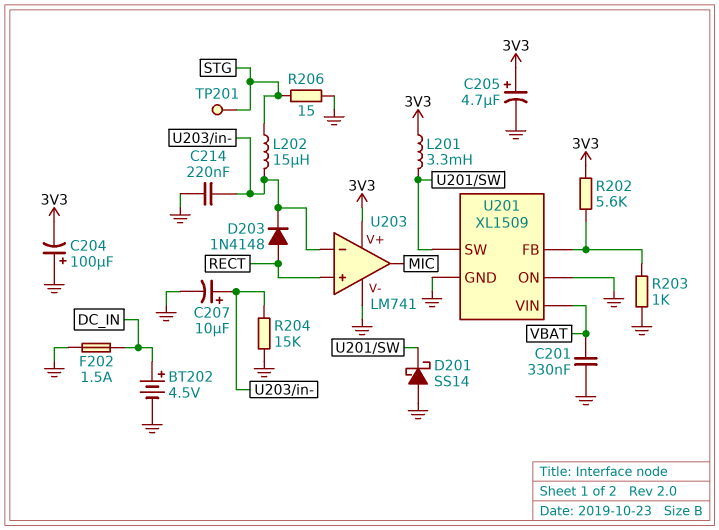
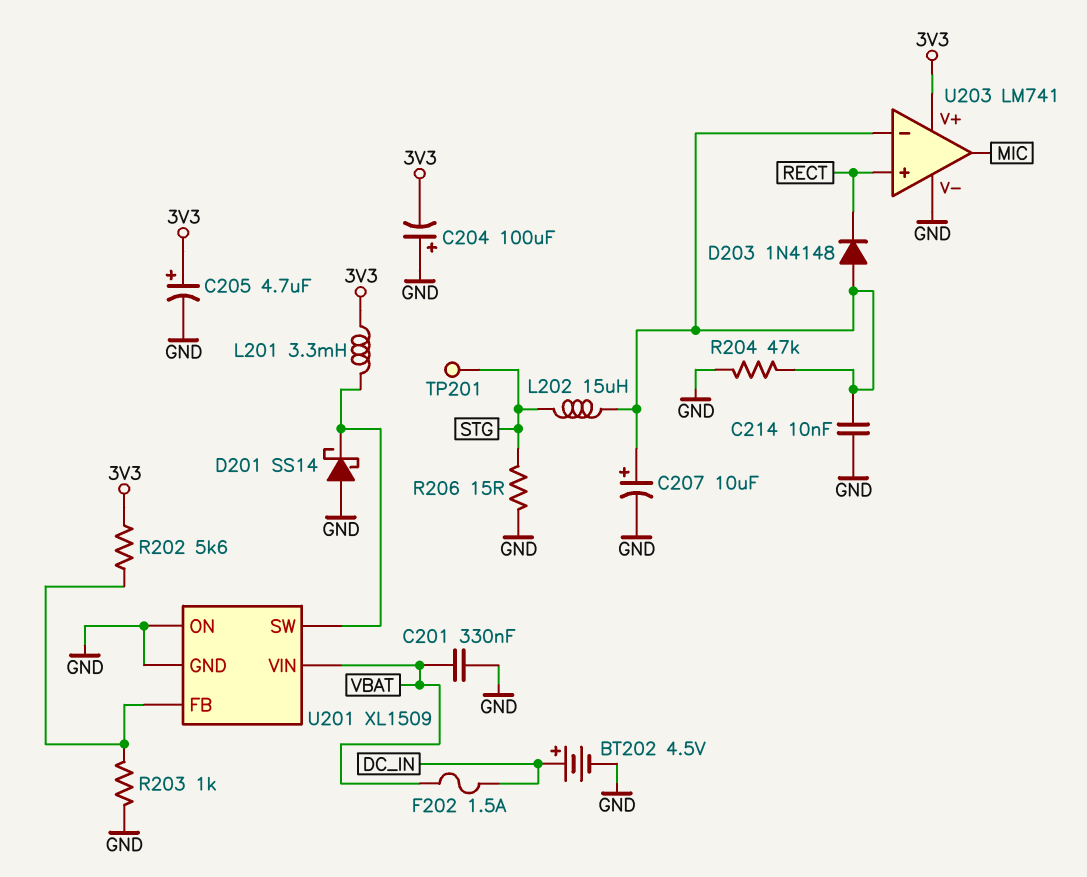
C214: 220nF (GND, U203/in-) -> 10nF (GND, U203/in-)
D203: diode 1N4148 (A RECT, K U203/in-) -> diode 1N4148 (A U203/in-, K RECT)
F202: 1.5A (DC_IN, GND) -> 1.5A (DC_IN, VBAT)
R204: 15k (GND, U203/in-) -> 47k (GND, U203/in-)

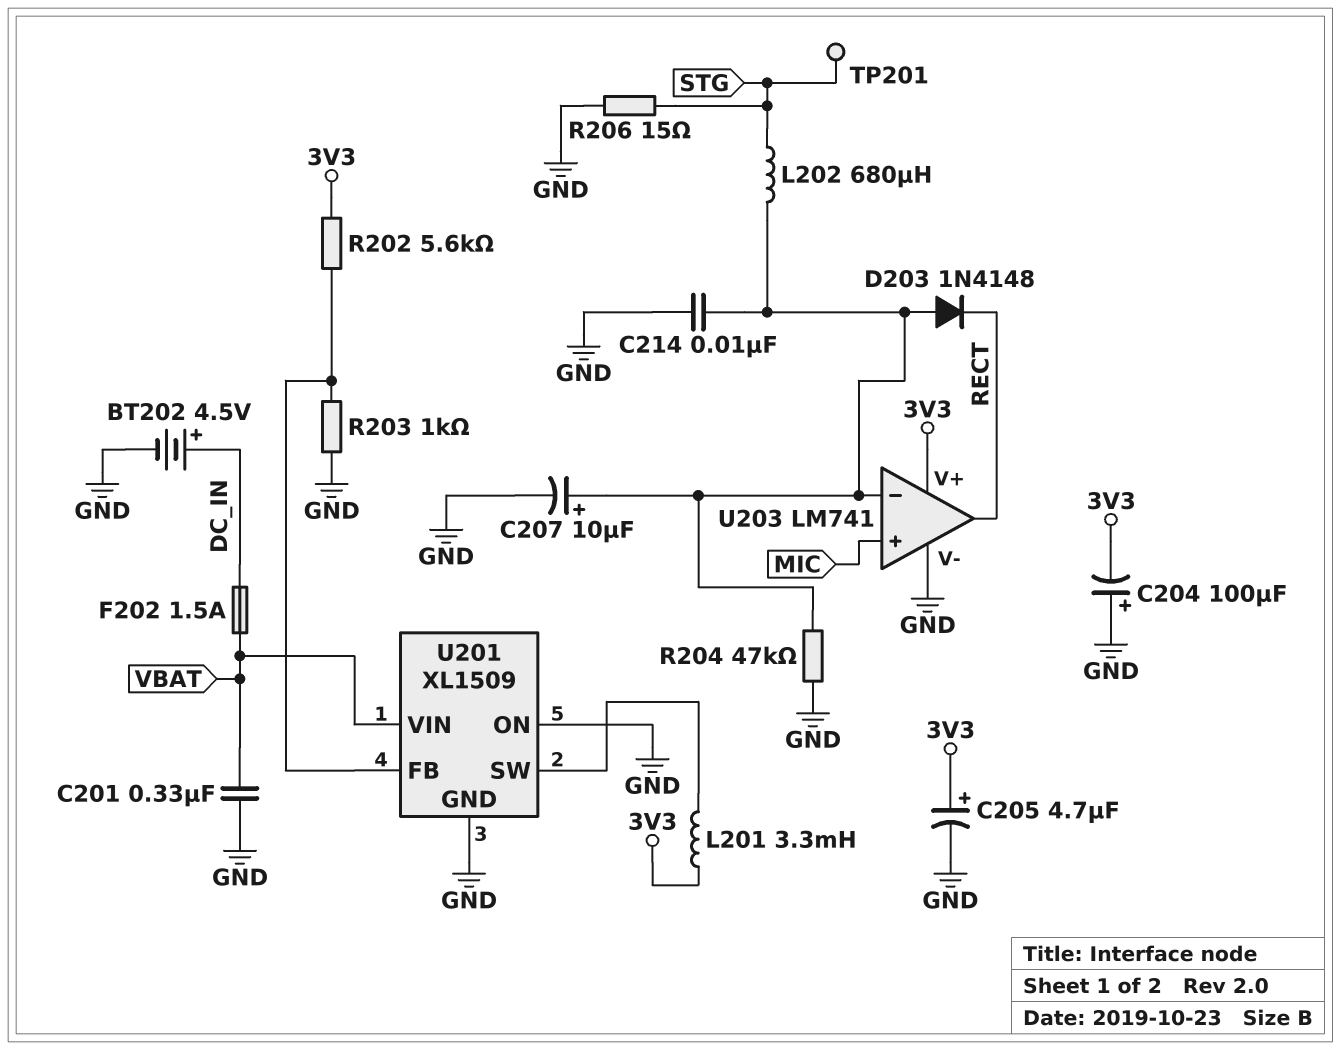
D201: schottky SS14 (A GND, K U201/SW) -> none
L202: 15uH (STG, U203/in-) -> 680uH (STG, U203/in-)
U203 pin in+: RECT -> MIC
U203 pin out: MIC -> RECT

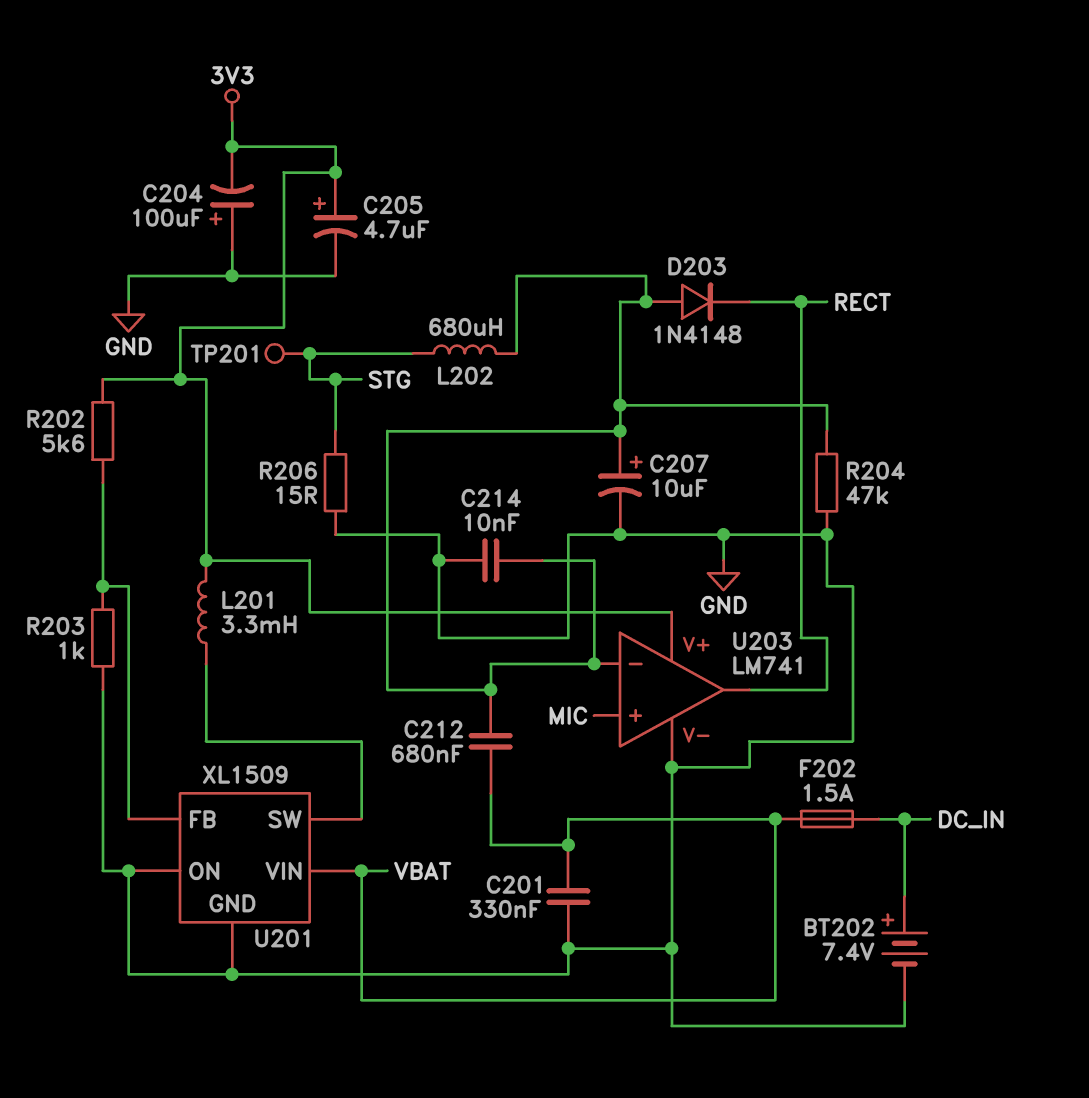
BT202: 4.5V (plus DC_IN, minus GND) -> 7.4V (plus DC_IN, minus GND)
C212: none -> 680nF (U203/in-, VBAT)

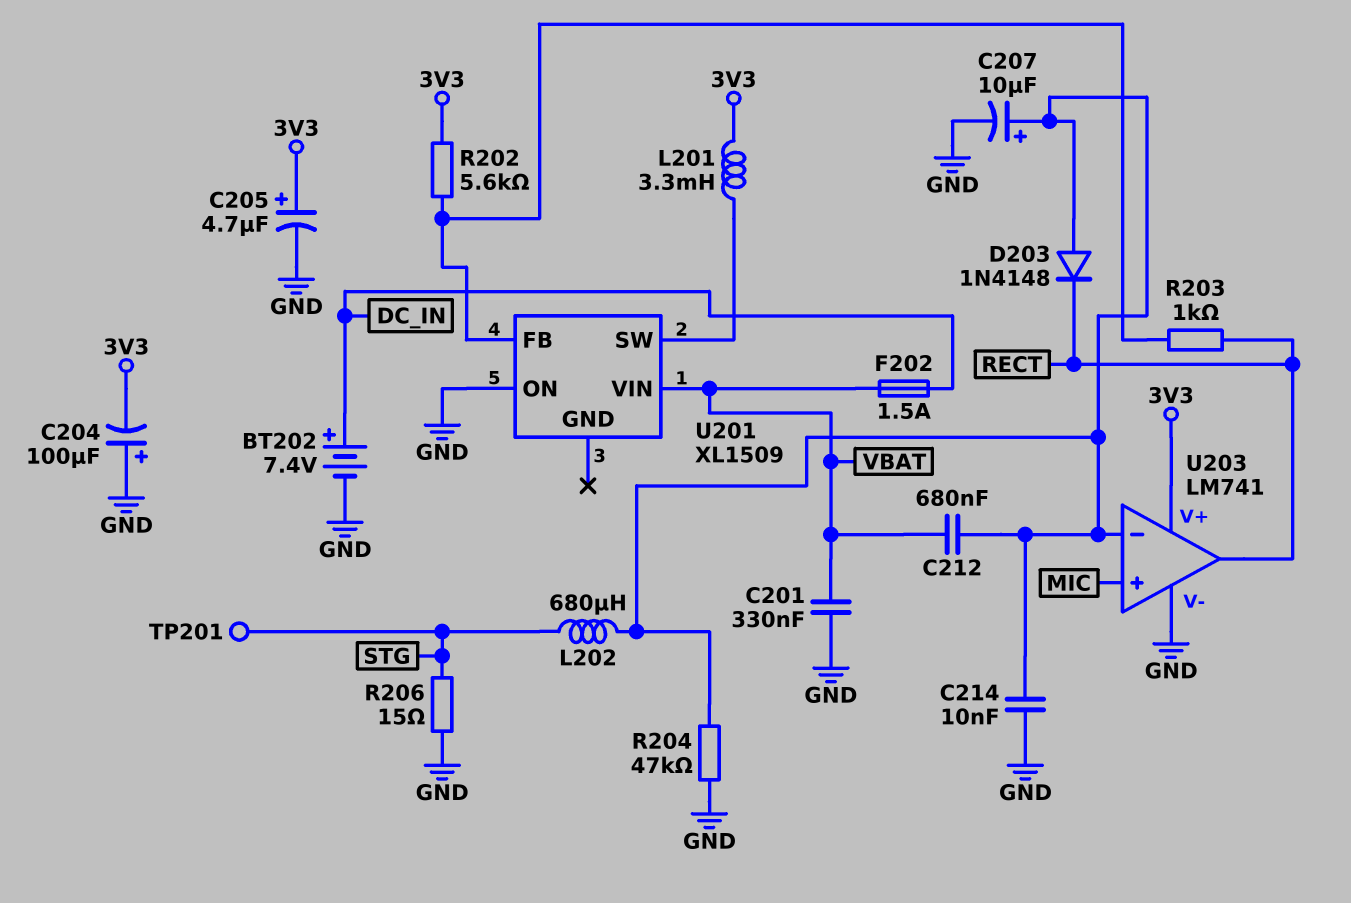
R203: 1k (GND, U201/FB) -> 1k (RECT, U201/FB)
U201 pin GND: GND -> none

